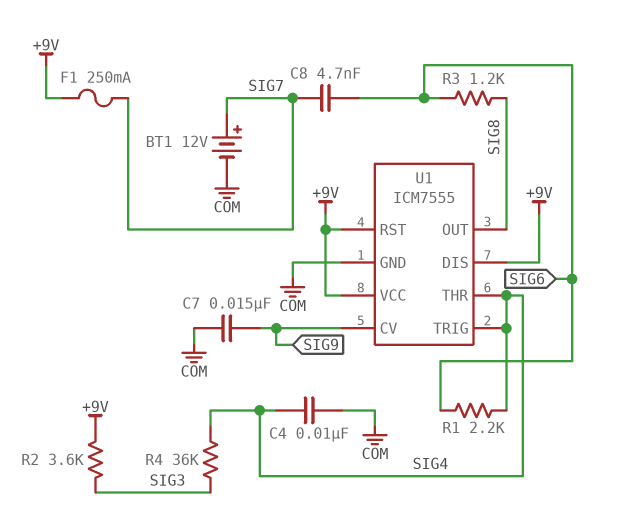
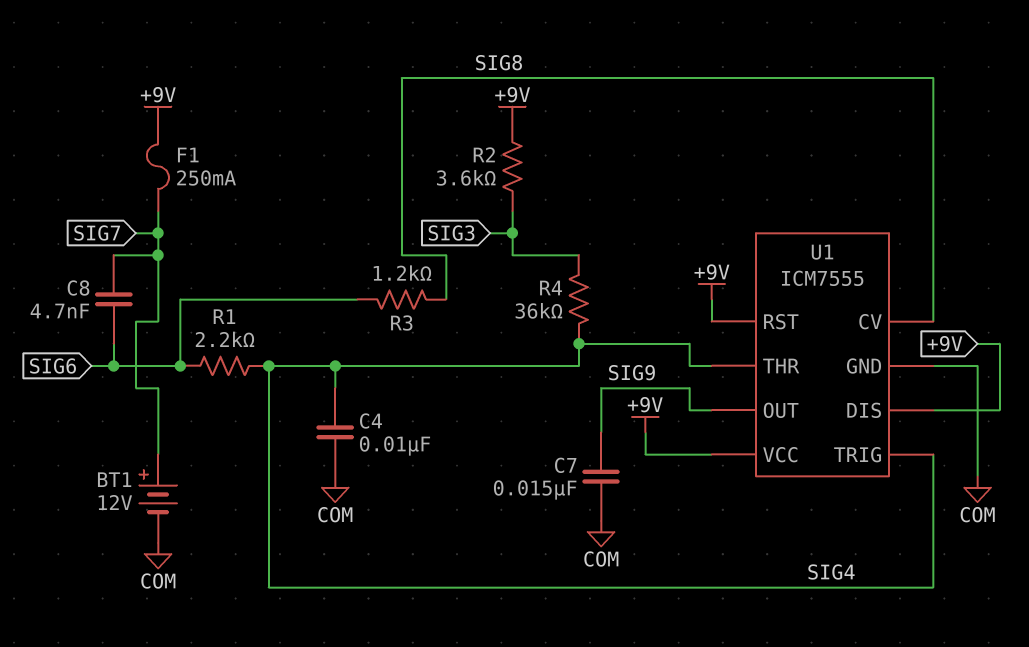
U1 pin CV: SIG9 -> SIG8
U1 pin OUT: SIG8 -> SIG9

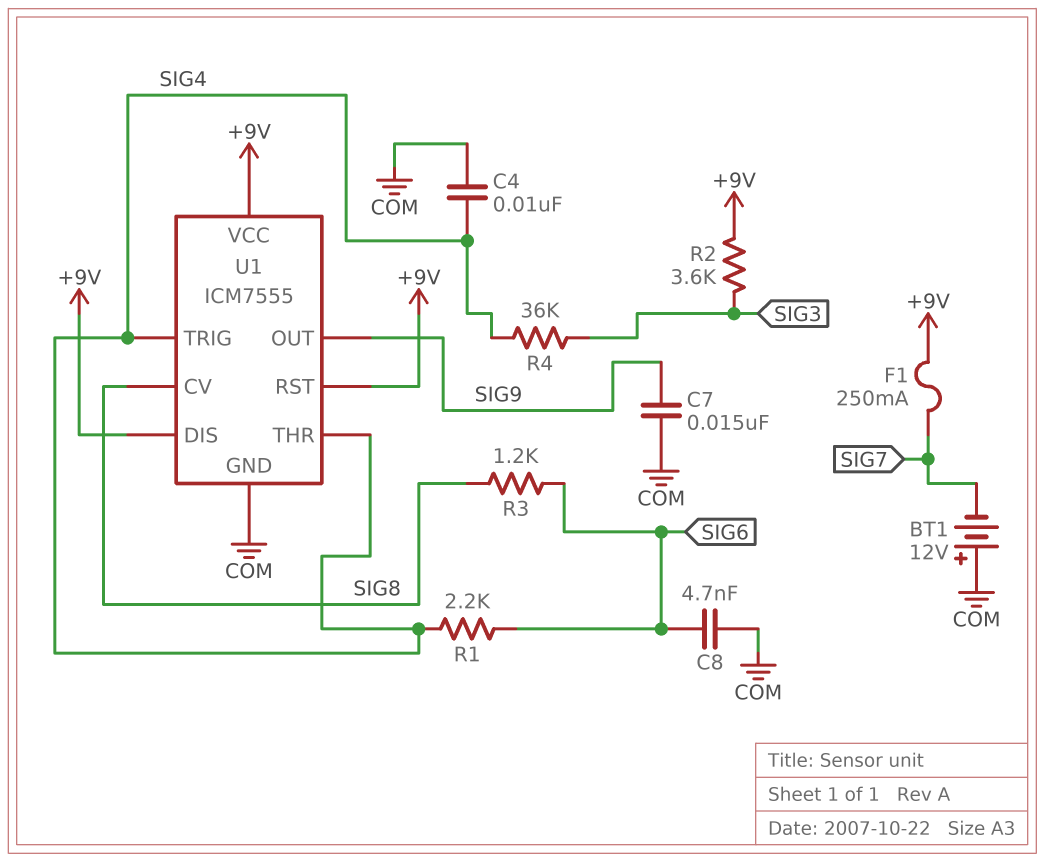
BT1: 12V (plus SIG7, minus COM) -> 12V (plus COM, minus SIG7)
C8: 4.7nF (SIG6, SIG7) -> 4.7nF (COM, SIG6)

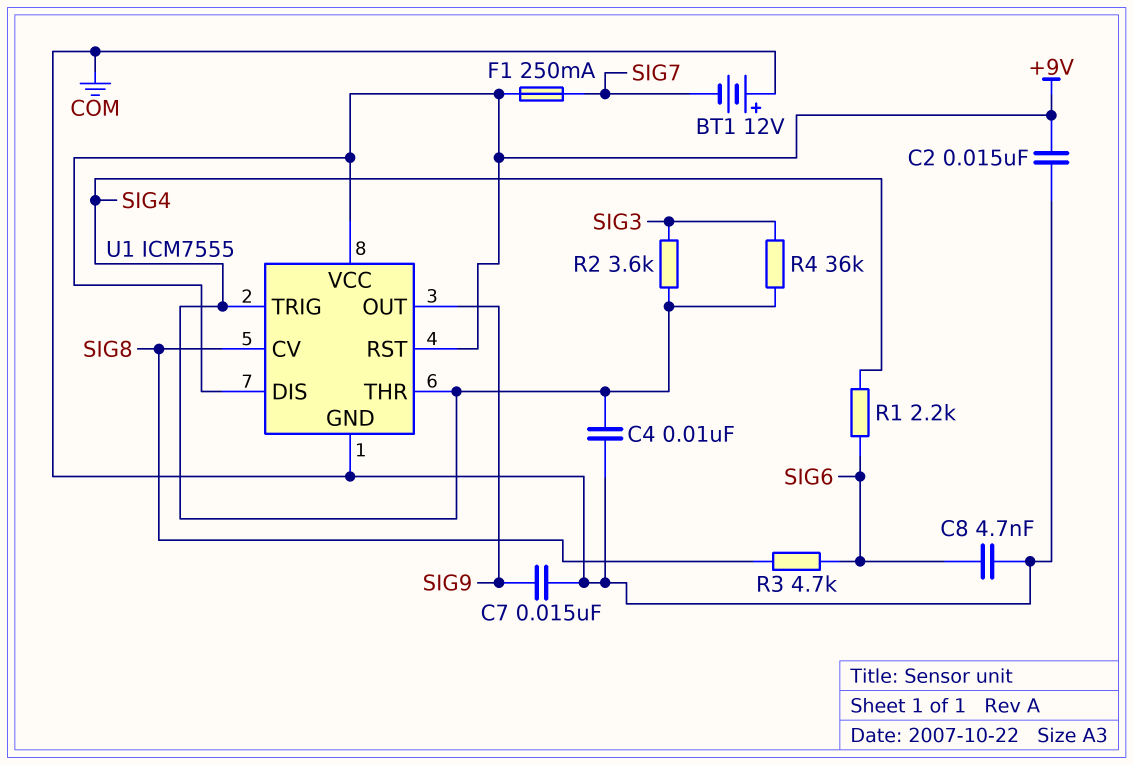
C2: none -> 15nF (+9V, COM)
R2: 3.6k (+9V, SIG3) -> 3.6k (SIG3, SIG4)
R3: 1.2k (SIG6, SIG8) -> 4.7k (SIG6, SIG8)

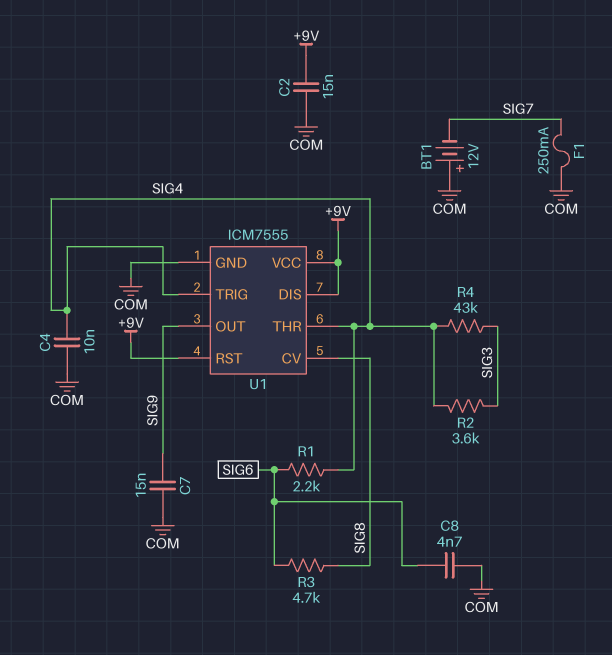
F1: 250mA (+9V, SIG7) -> 250mA (COM, SIG7)
R4: 36k (SIG3, SIG4) -> 43k (SIG3, SIG4)

